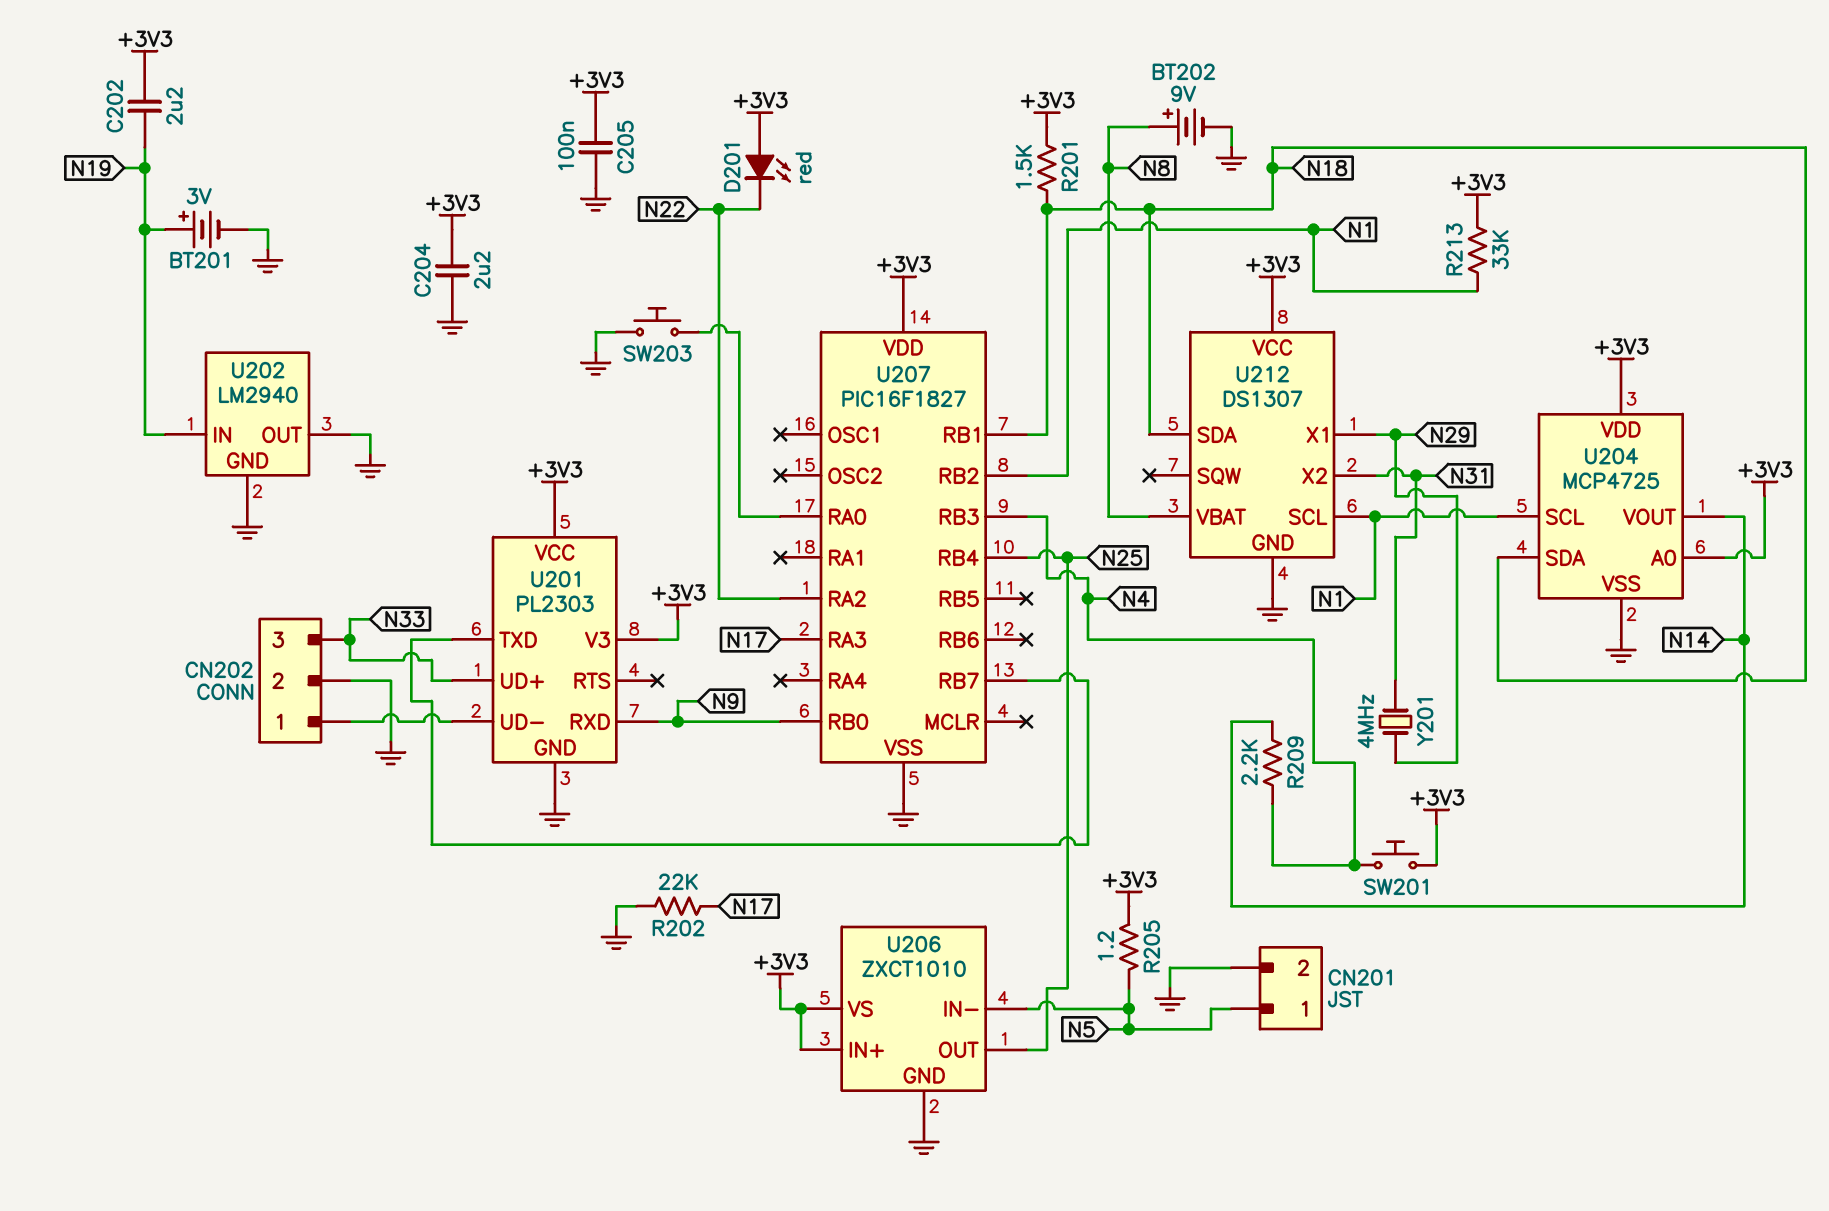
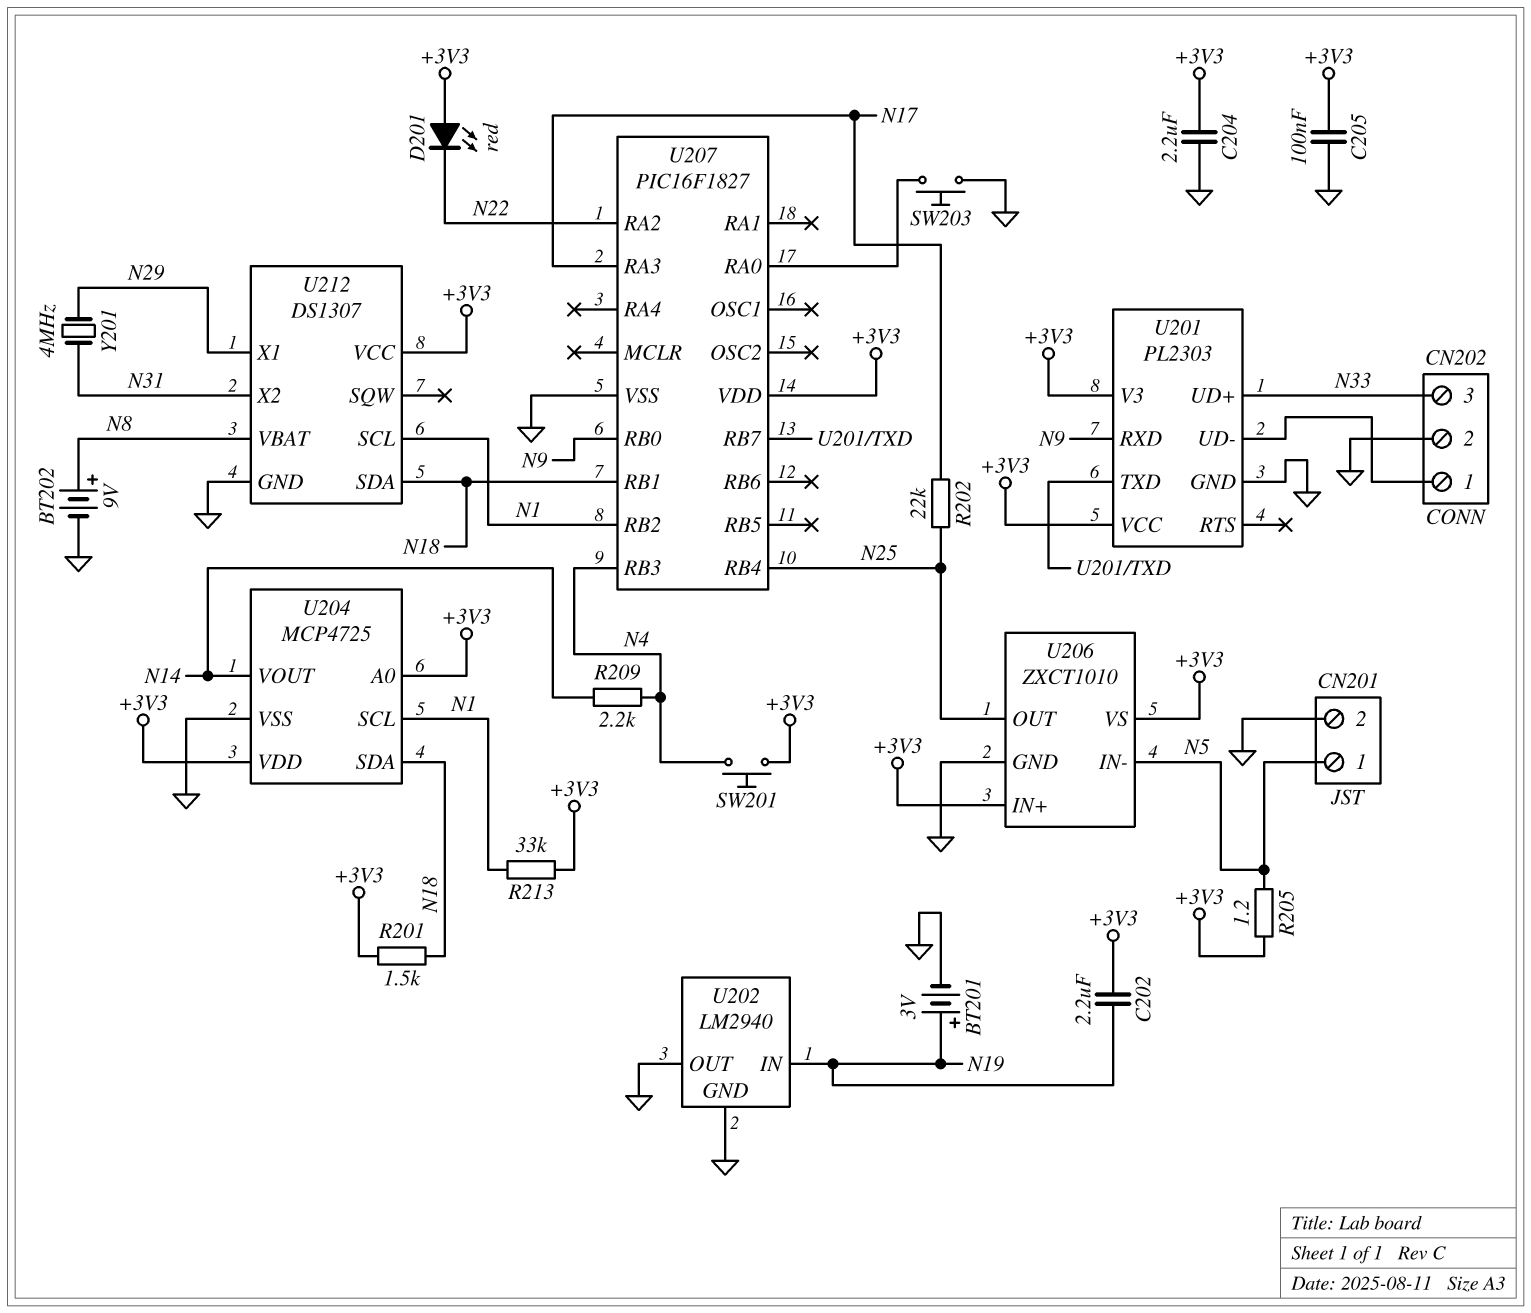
R202: 22k (GND, N17) -> 22k (N17, N25)

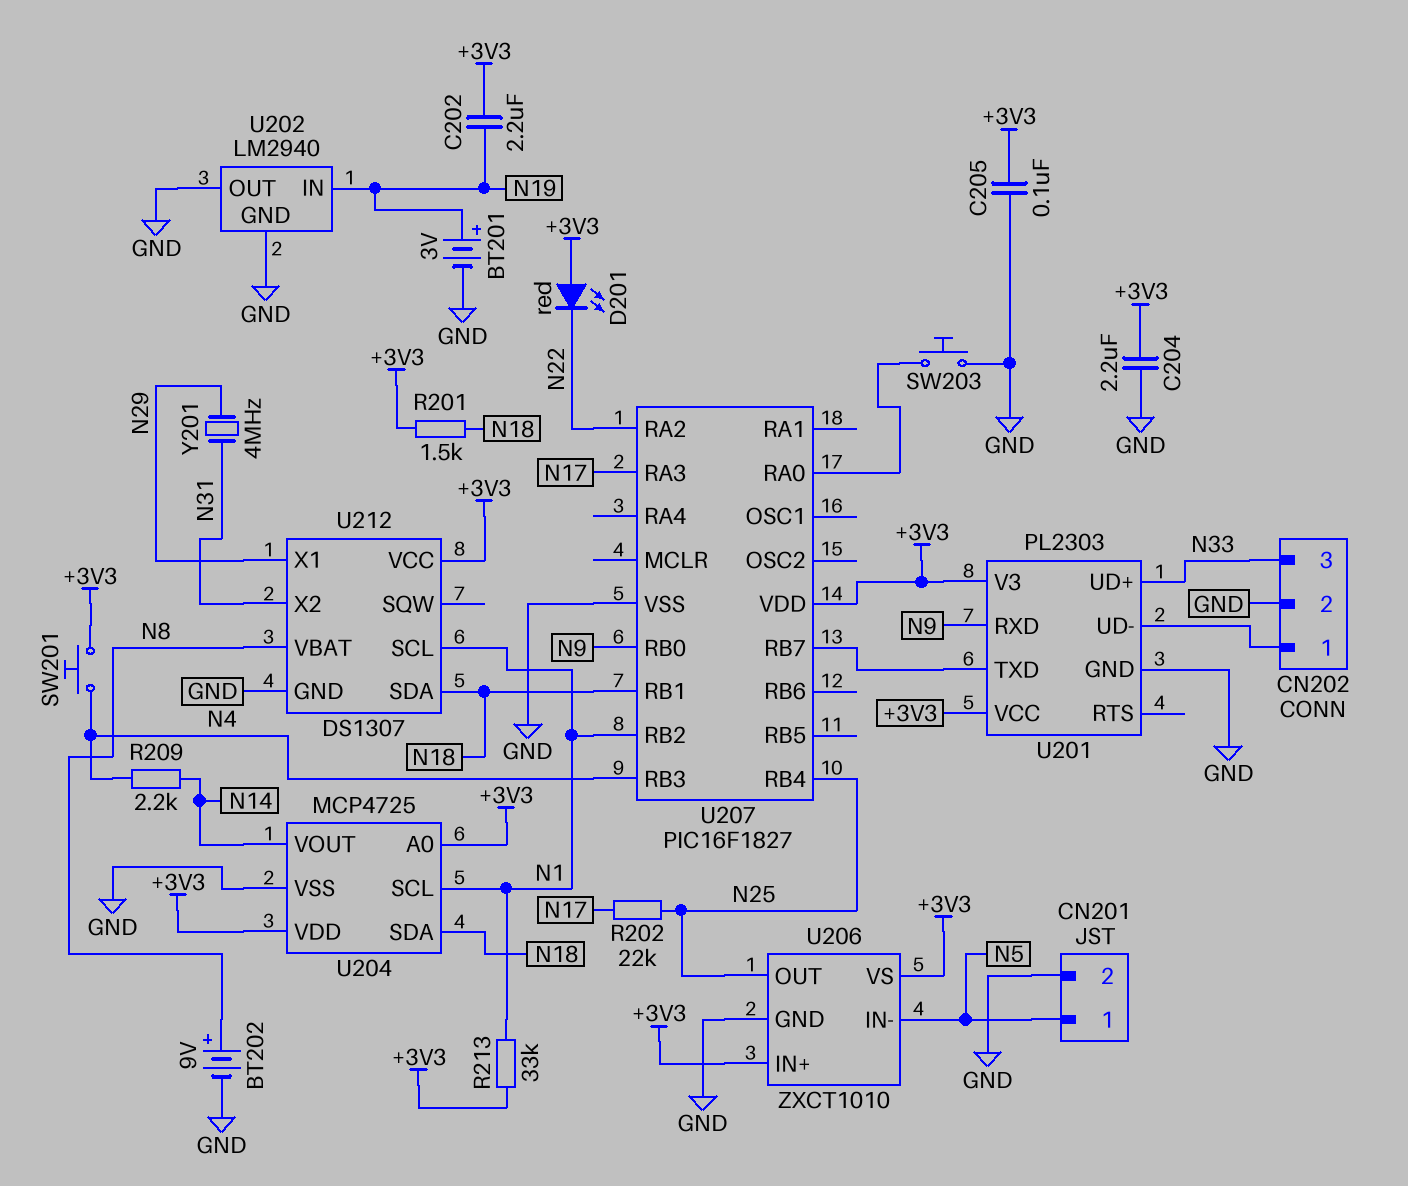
R205: 1.2 (+3V3, N5) -> none

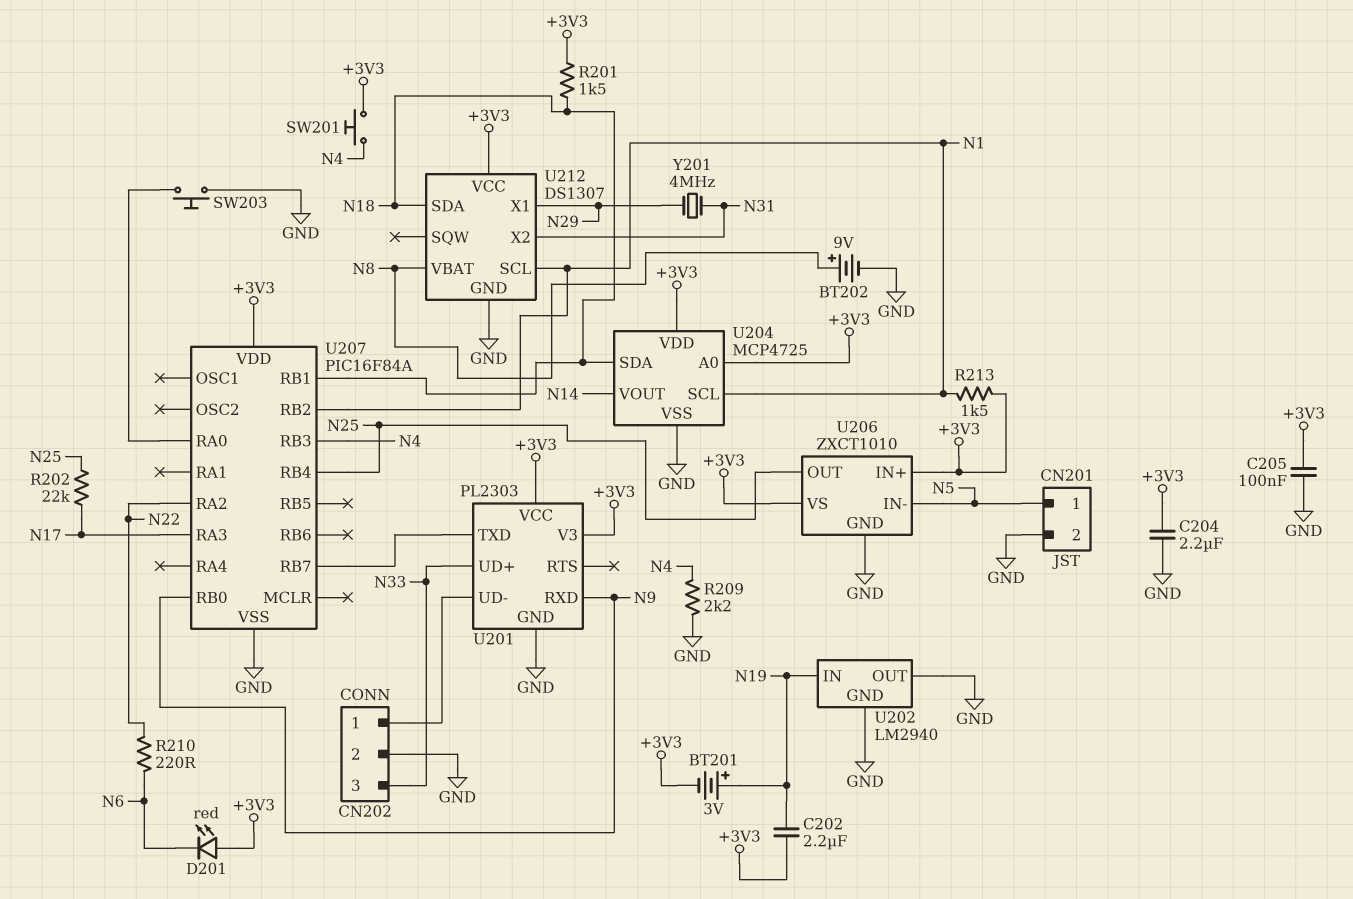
BT201: 3V (plus N19, minus GND) -> 3V (plus N19, minus +3V3)
D201: LED red (A +3V3, K N22) -> LED red (A +3V3, K N6)
R209: 2.2k (N4, N14) -> 2.2k (GND, N4)
R210: none -> 220 (N6, N22)
R213: 33k (+3V3, N1) -> 1.5k (+3V3, N1)
U207: PIC16F1827 -> PIC16F84A

